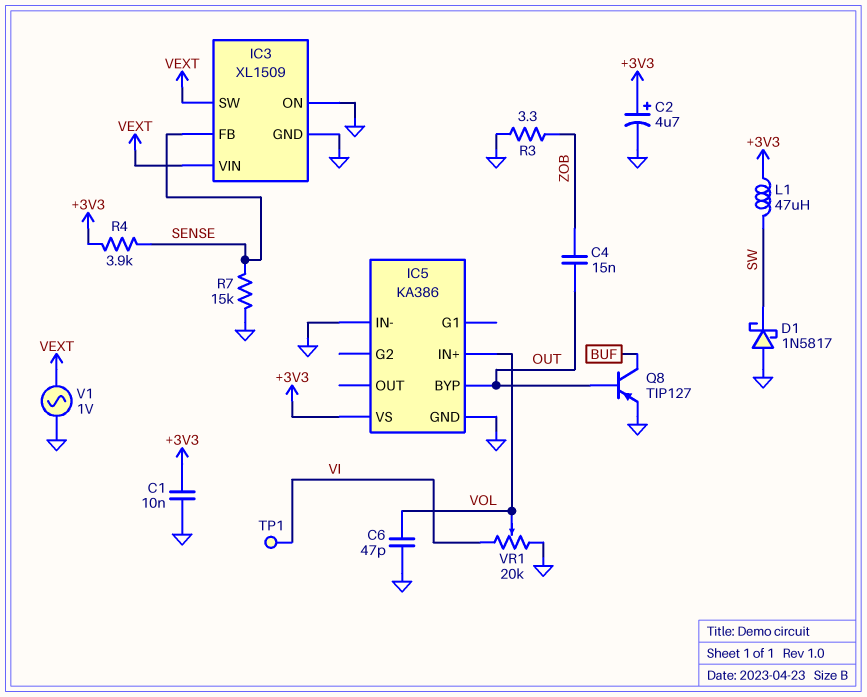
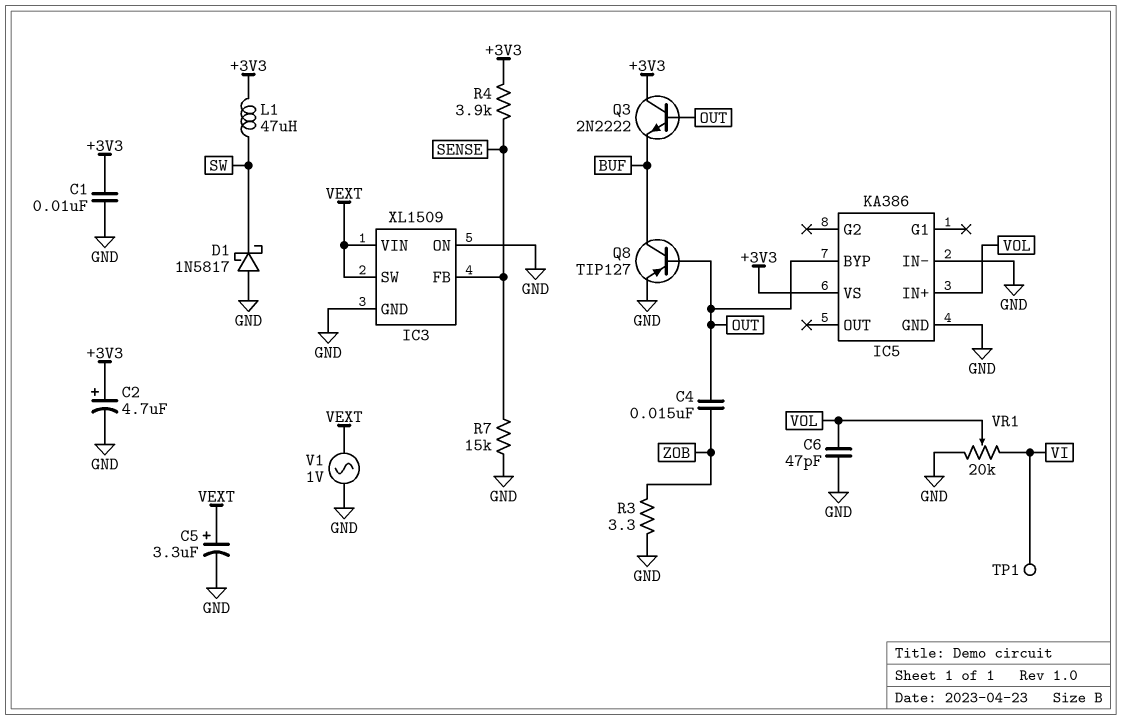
C5: none -> 3.3uF (plus VEXT, minus GND)
Q3: none -> NPN 2N2222 (B OUT, C +3V3, E BUF)

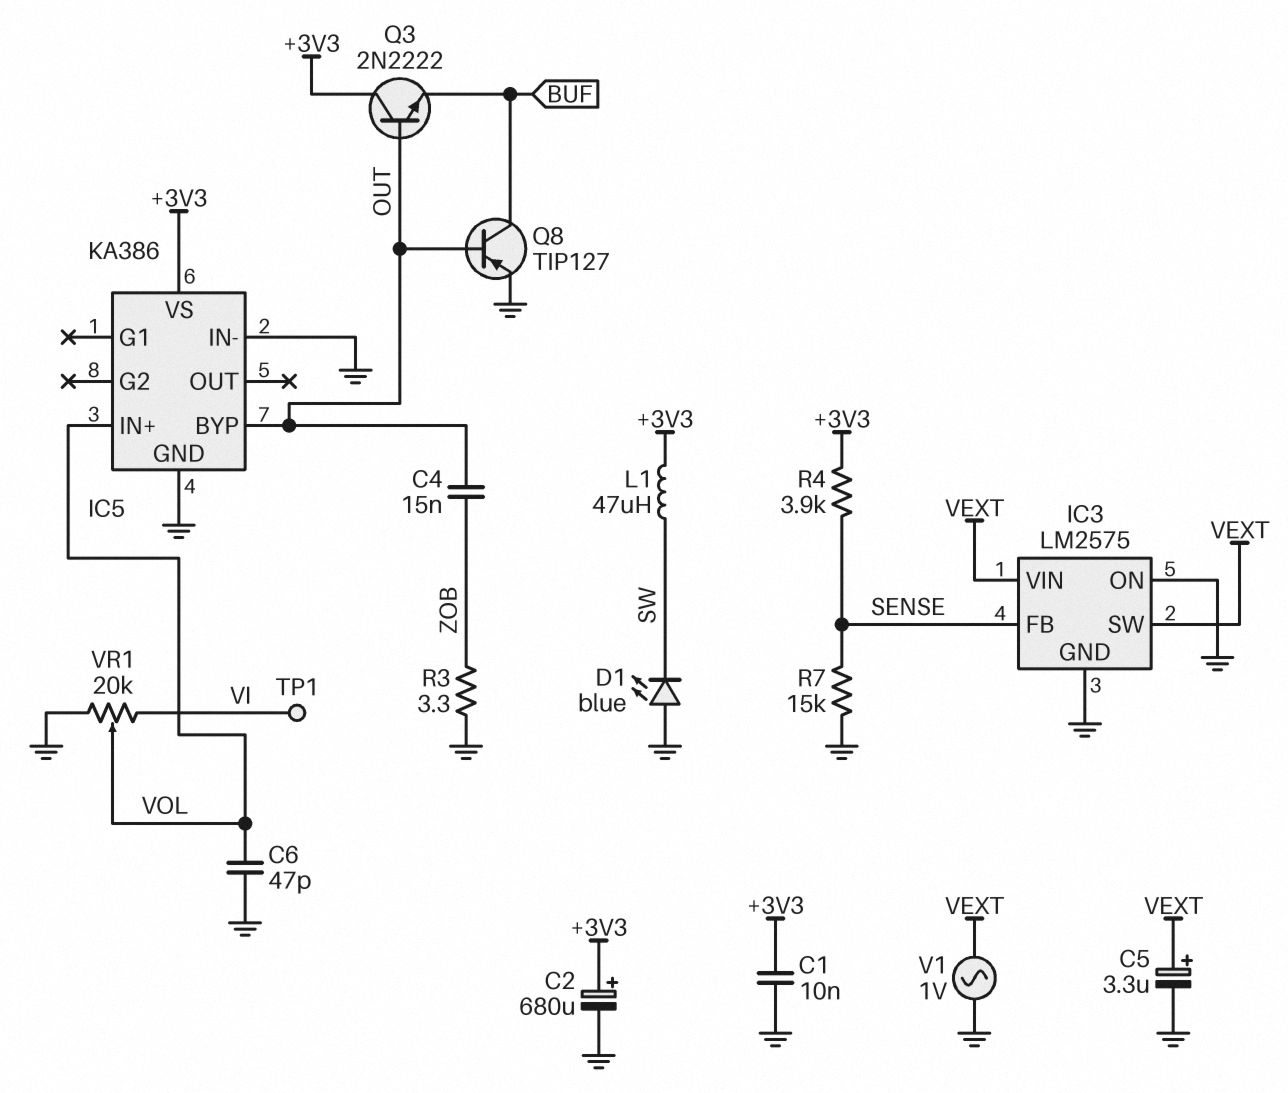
C2: 4.7uF (plus +3V3, minus GND) -> 680uF (plus +3V3, minus GND)
D1: schottky 1N5817 (A GND, K SW) -> LED blue (A GND, K SW)
IC3: XL1509 -> LM2575

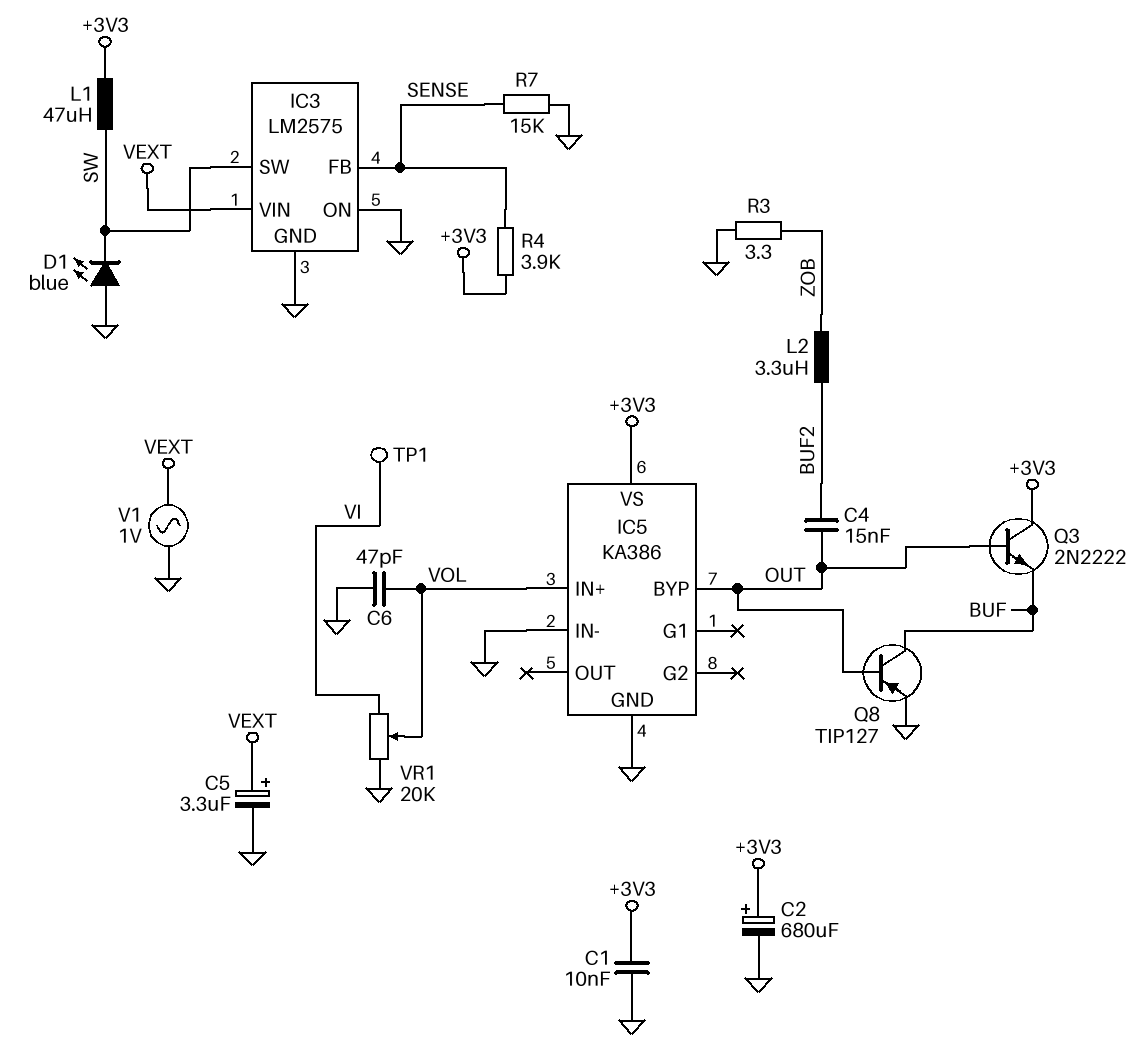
C4: 15nF (OUT, ZOB) -> 15nF (BUF2, OUT)
IC3 pin SW: VEXT -> SW
L2: none -> 3.3uH (BUF2, ZOB)

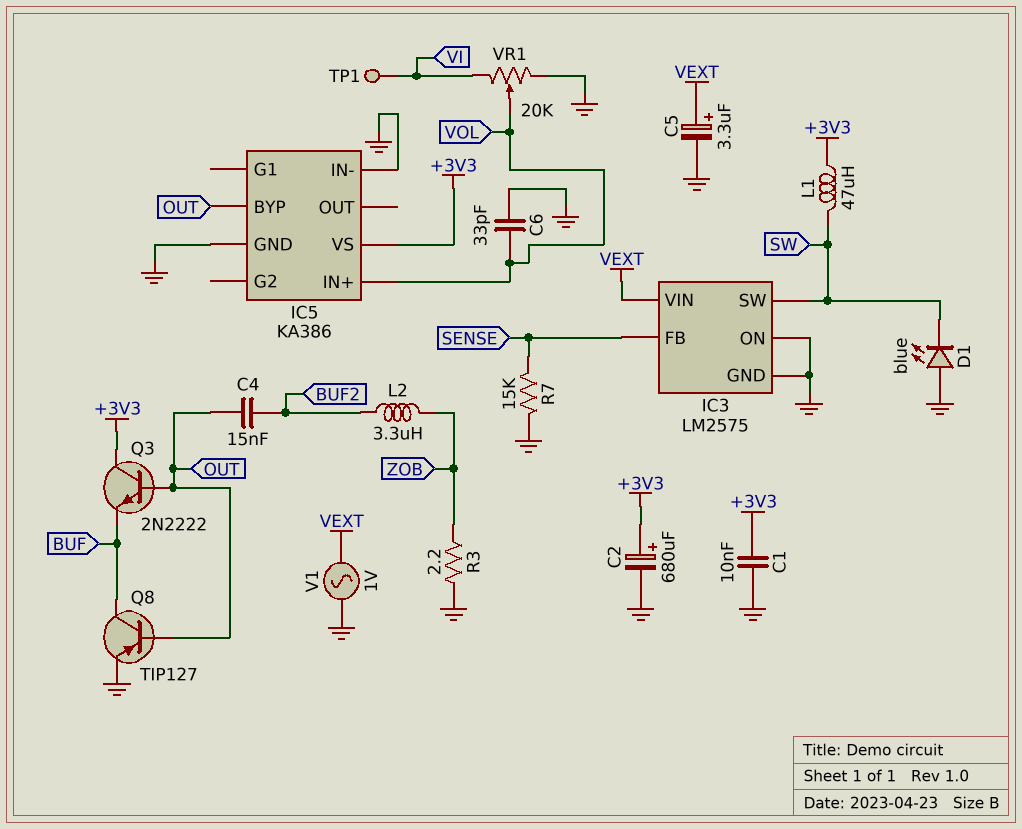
C6: 47pF (GND, VOL) -> 33pF (GND, VOL)
R3: 3.3 (GND, ZOB) -> 2.2 (GND, ZOB)
R4: 3.9k (+3V3, SENSE) -> none

